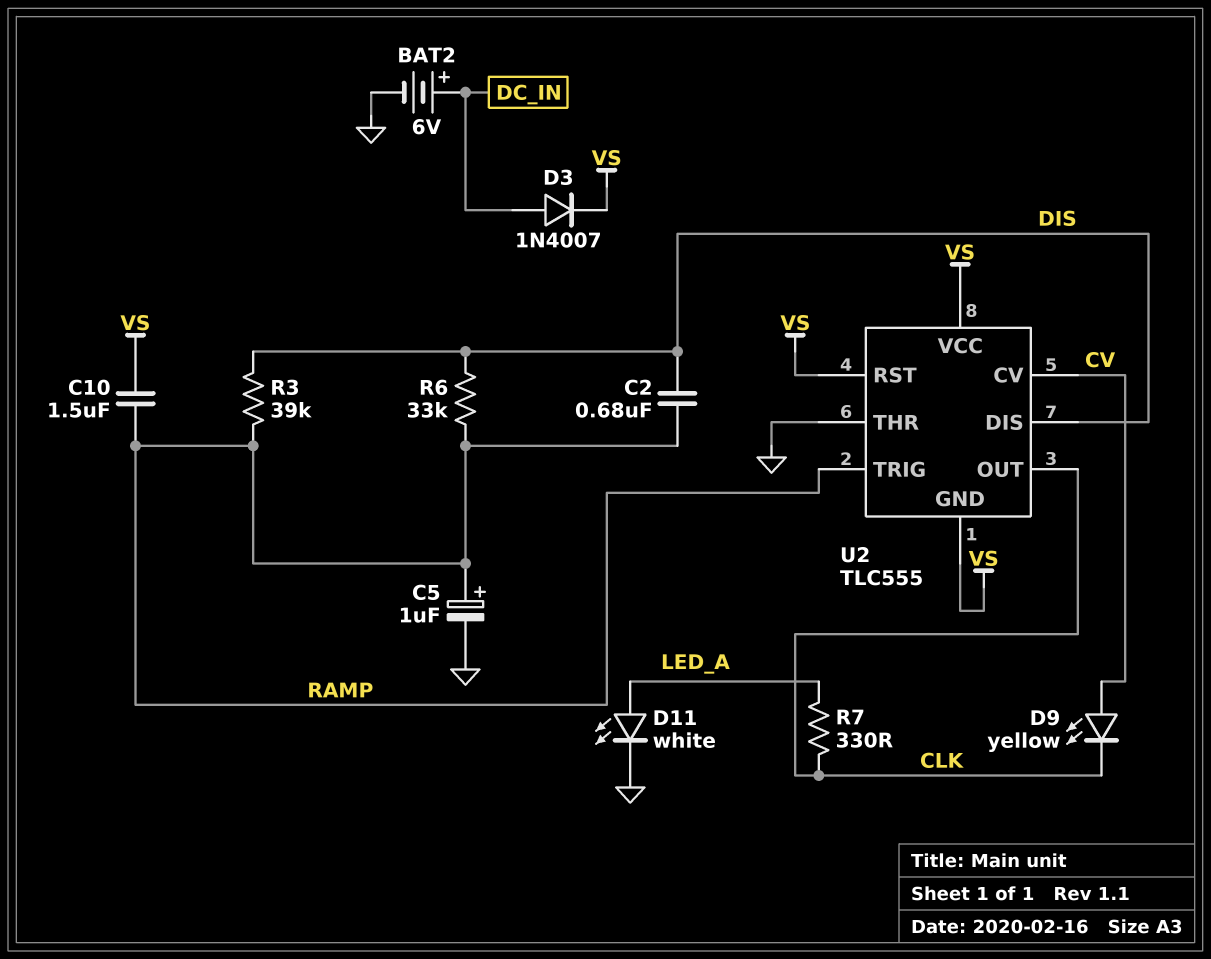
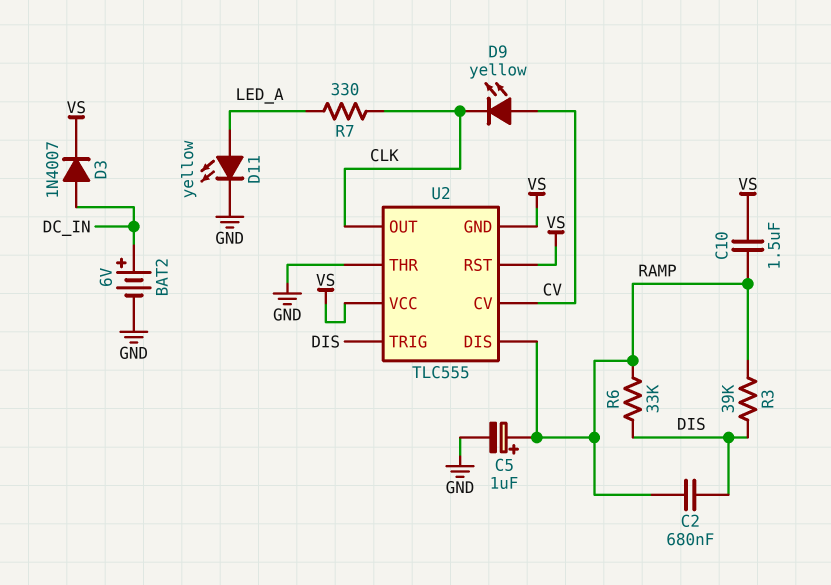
D11: LED white (A LED_A, K GND) -> LED yellow (A LED_A, K GND)
U2 pin DIS: DIS -> RAMP
U2 pin TRIG: RAMP -> DIS

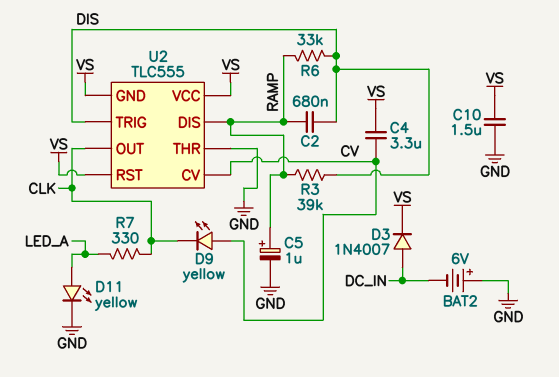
BAT2: 6V (plus DC_IN, minus GND) -> 6V (plus GND, minus DC_IN)
C4: none -> 3.3uF (CV, VS)
C10: 1.5uF (RAMP, VS) -> 1.5uF (GND, VS)

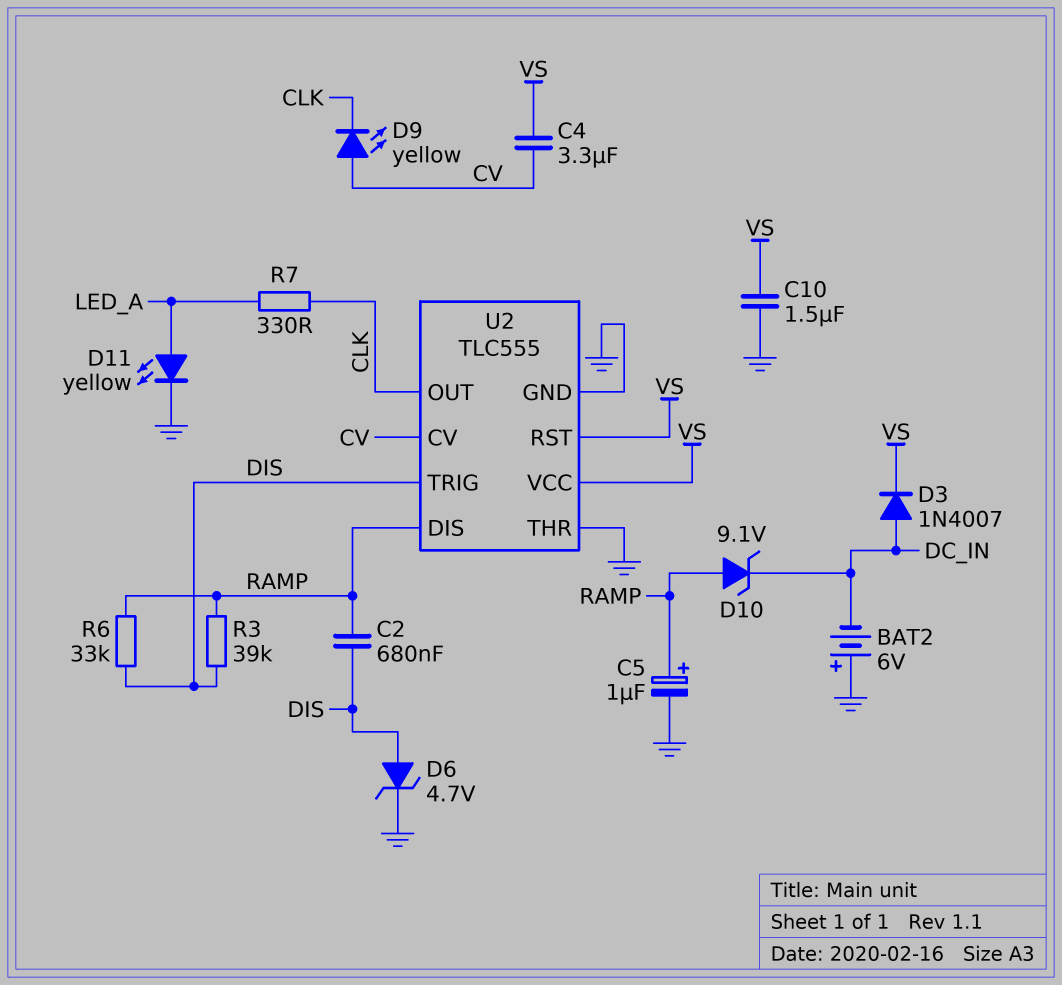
D6: none -> zener 4.7V (A DIS, K GND)
D10: none -> zener 9.1V (A RAMP, K DC_IN)
U2 pin GND: VS -> GND

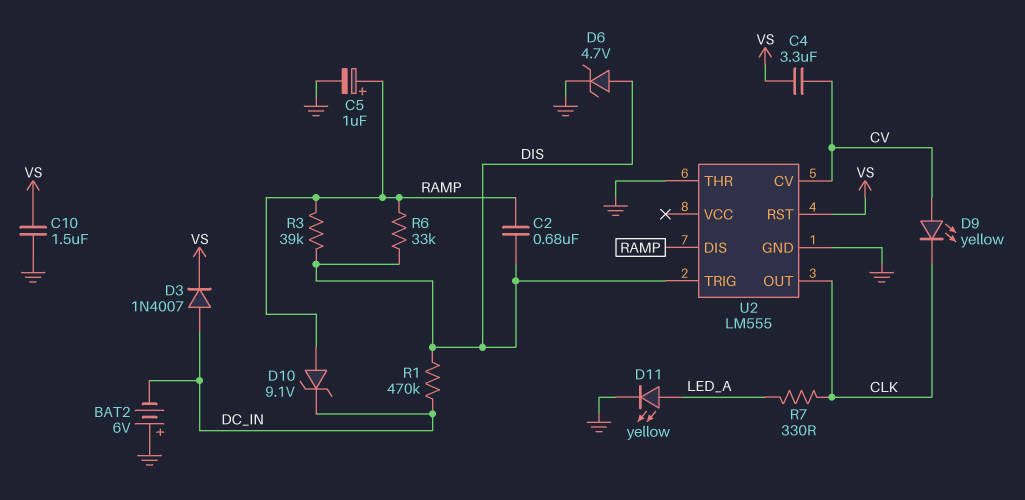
R1: none -> 470k (DC_IN, DIS)
U2: TLC555 -> LM555
U2 pin VCC: VS -> none

